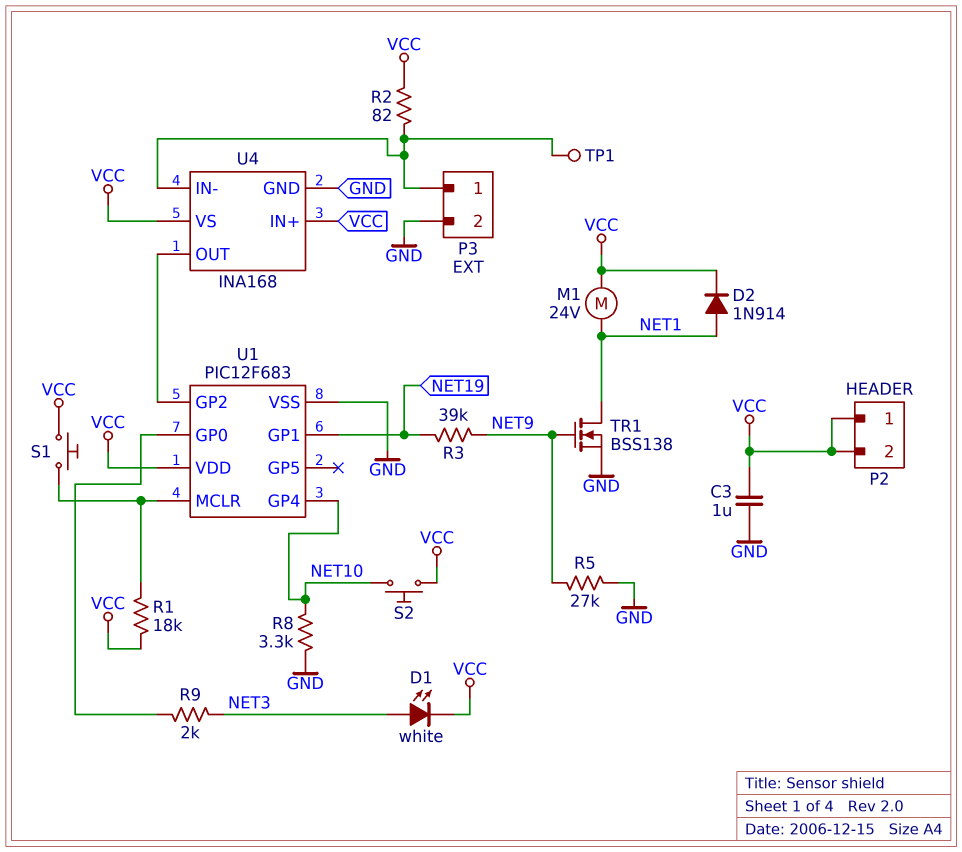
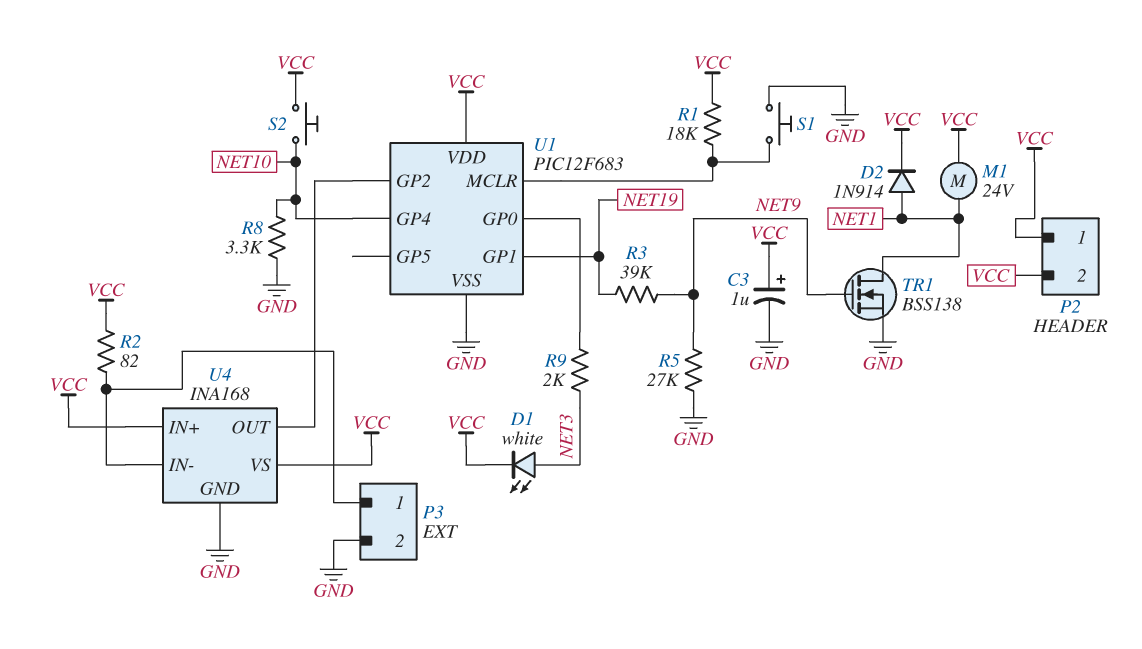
C3: 1uF (GND, VCC) -> 1uF (plus VCC, minus GND)
S1: button (U1/MCLR, VCC) -> button (GND, U1/MCLR)
TP1: test point (P3/1) -> none

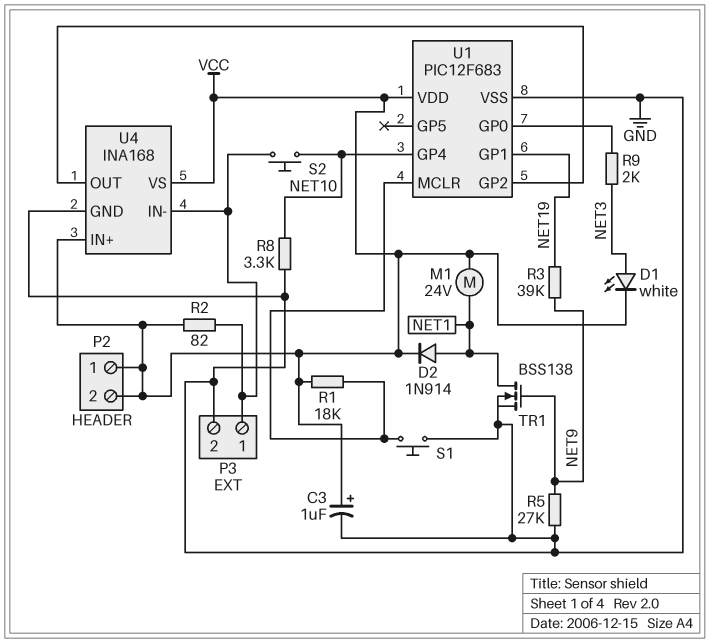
S2: button (NET10, VCC) -> button (NET10, P3/1)

